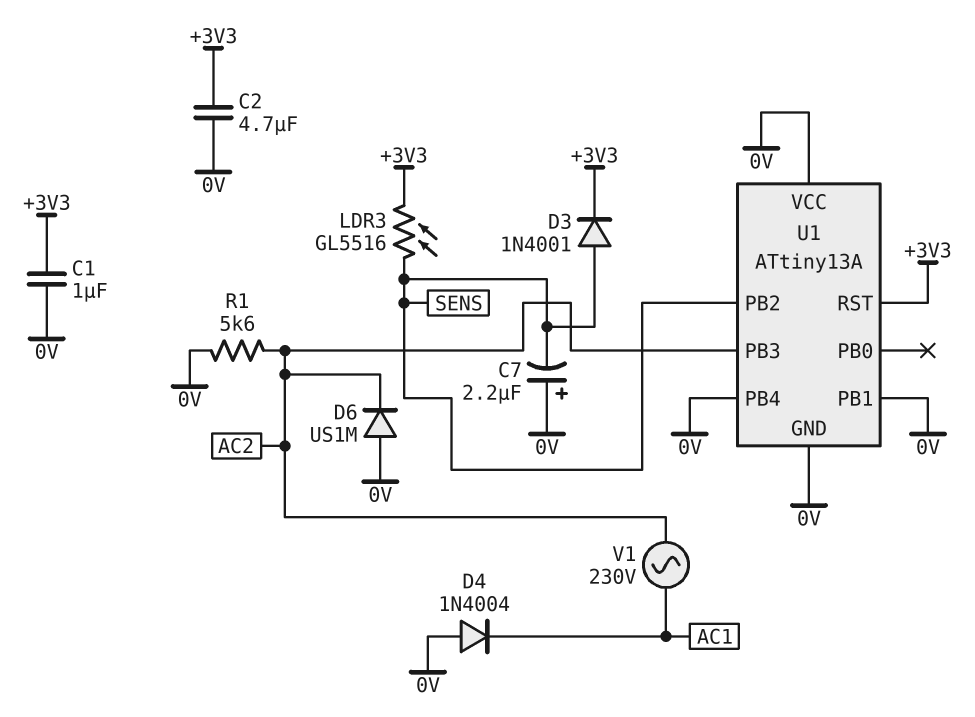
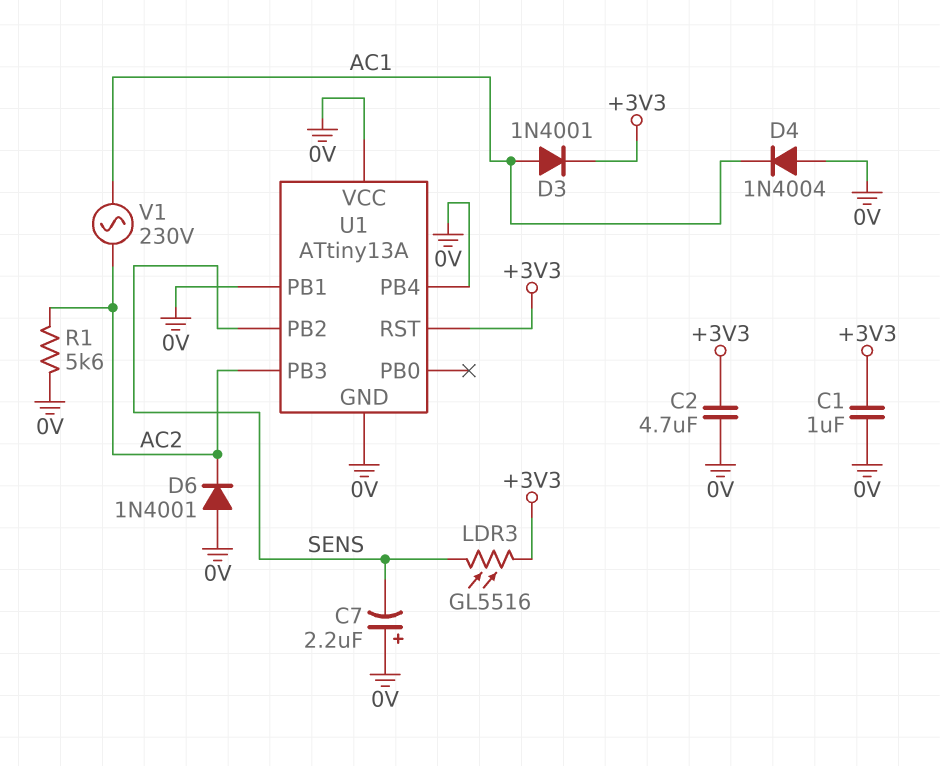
D3: diode 1N4001 (A SENS, K +3V3) -> diode 1N4001 (A AC1, K +3V3)
D6: diode US1M (A 0V, K AC2) -> diode 1N4001 (A 0V, K AC2)

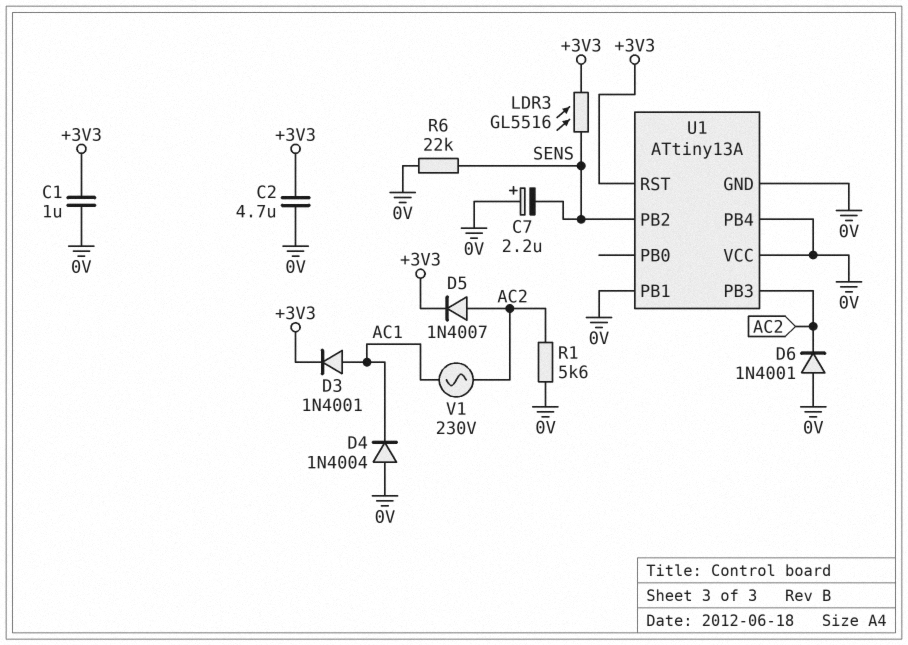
D5: none -> diode 1N4007 (A AC2, K +3V3)
R6: none -> 22k (0V, SENS)

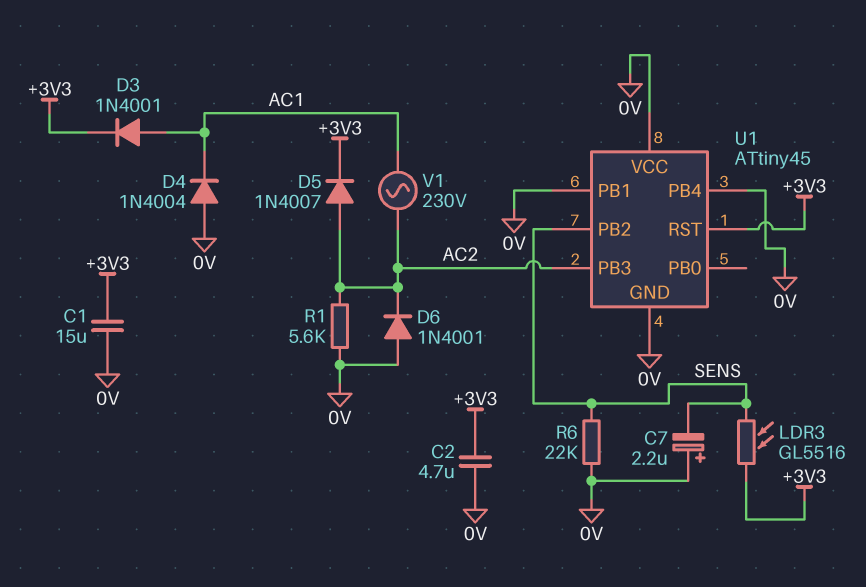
C1: 1uF (+3V3, 0V) -> 15uF (+3V3, 0V)
U1: ATtiny13A -> ATtiny45

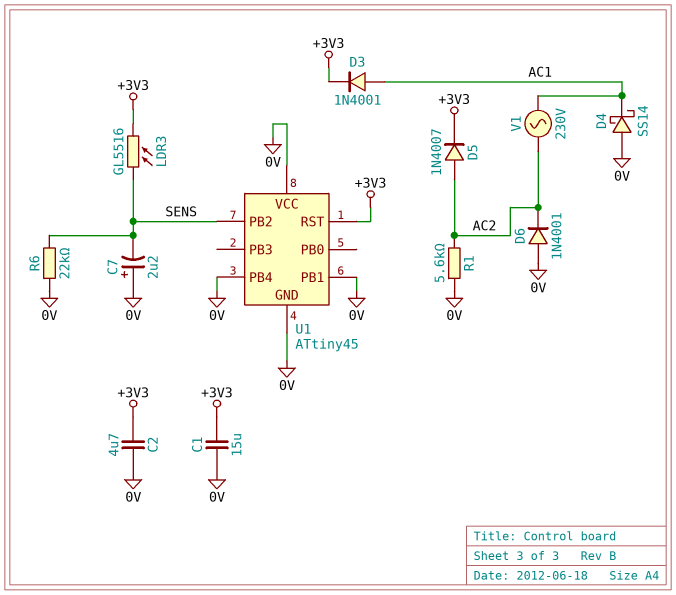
D4: diode 1N4004 (A 0V, K AC1) -> schottky SS14 (A 0V, K AC1)
U1 pin PB3: AC2 -> none

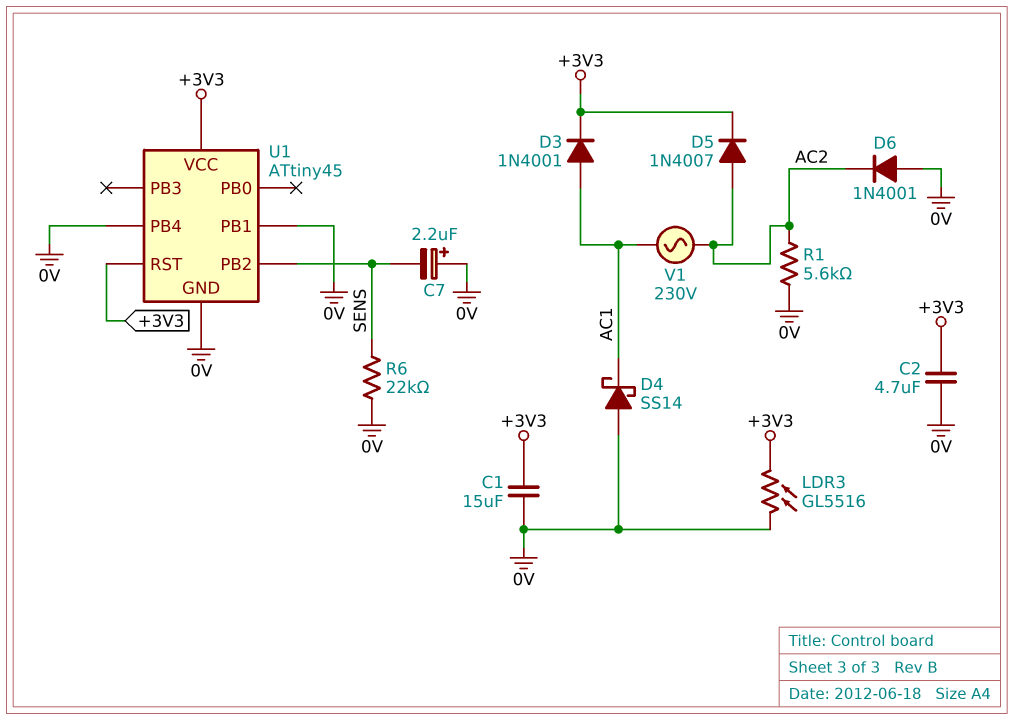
LDR3: GL5516 (+3V3, SENS) -> GL5516 (+3V3, 0V)
U1 pin VCC: 0V -> +3V3

